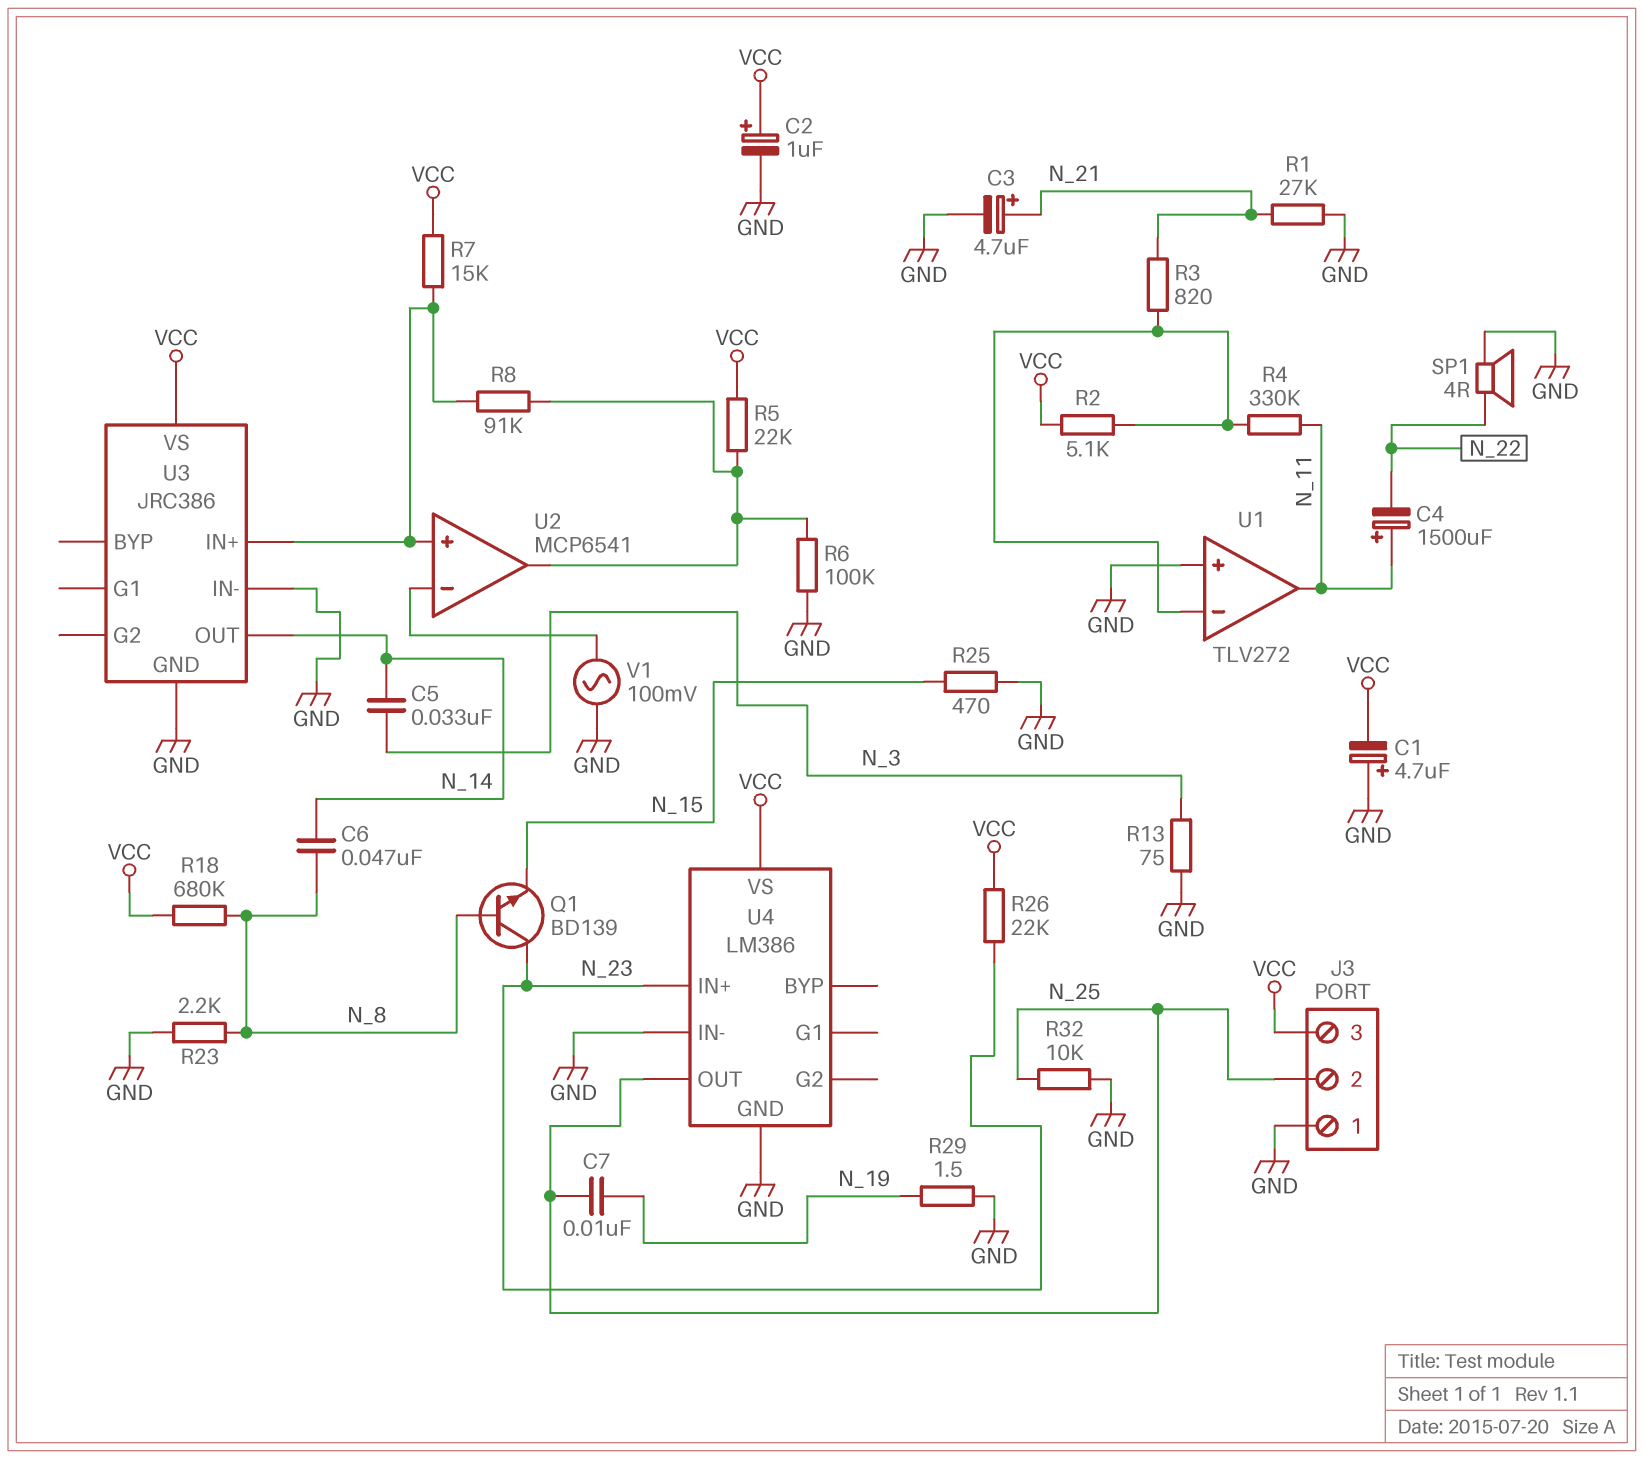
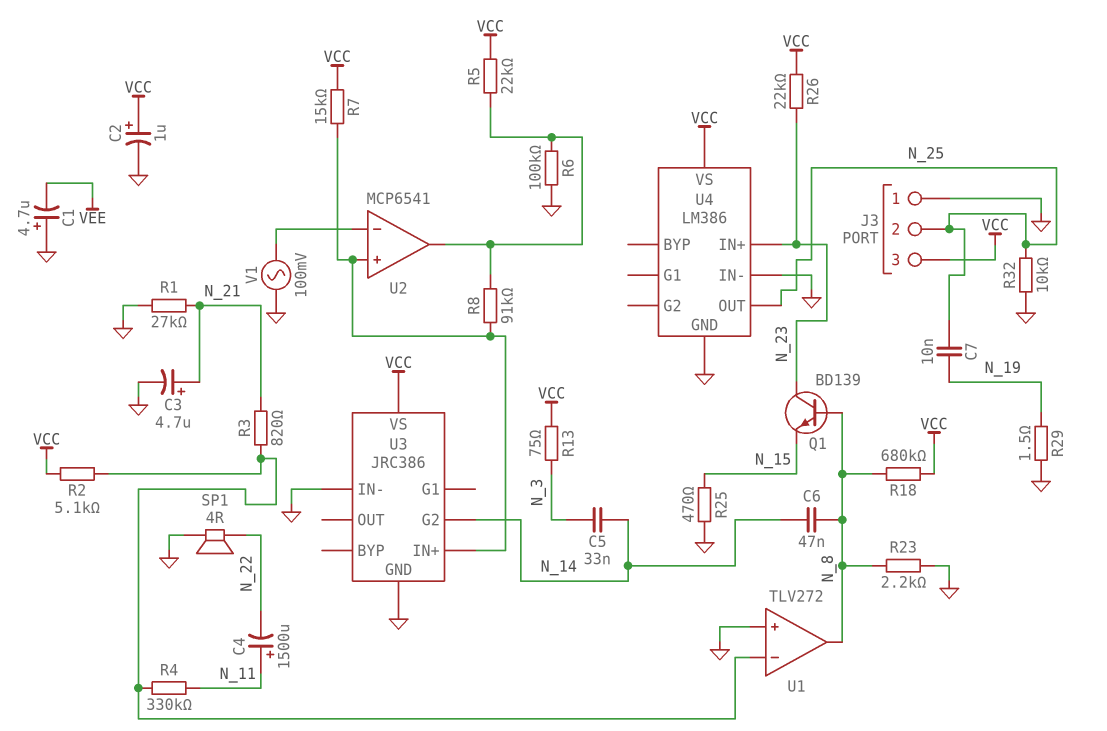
C1: 4.7uF (plus GND, minus VCC) -> 4.7uF (plus GND, minus VEE)
R13: 75 (GND, N_3) -> 75 (N_3, VCC)
U1 pin out: N_11 -> N_8
U3 pin G2: none -> N_14
U3 pin OUT: N_14 -> none

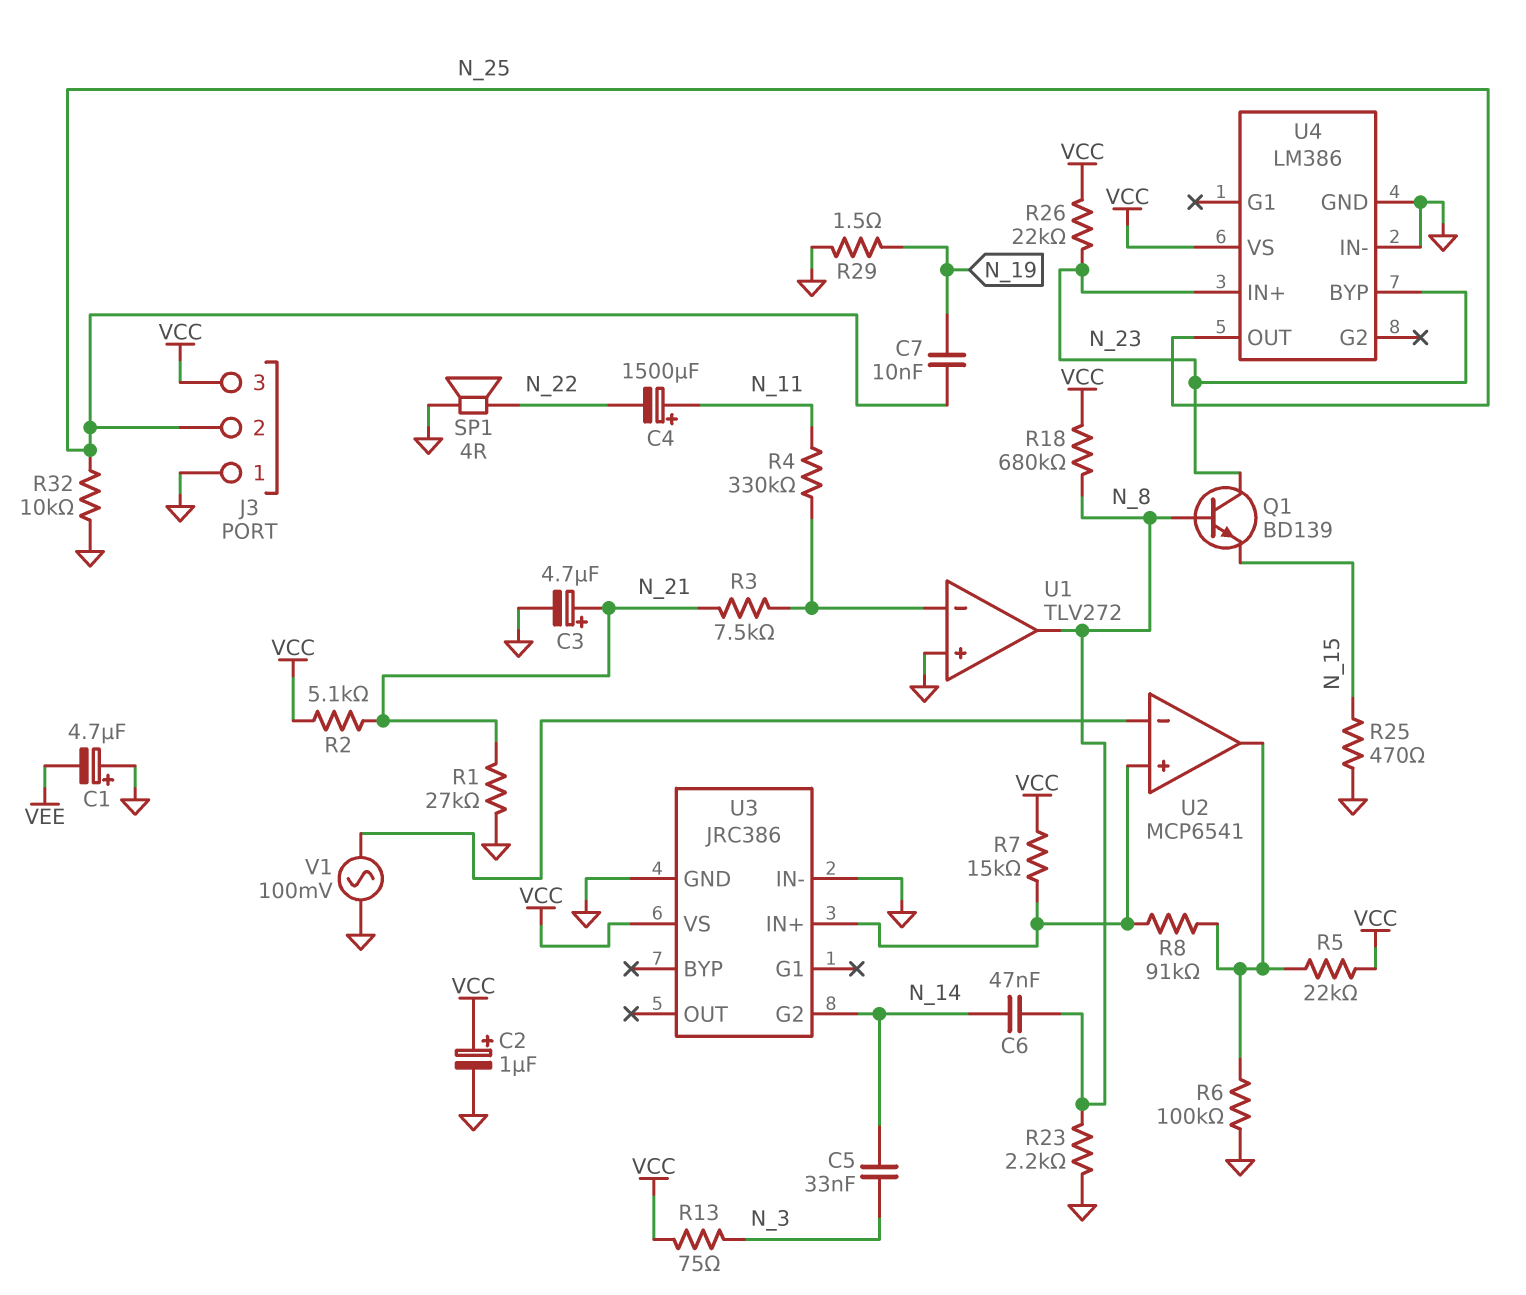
R2: 5.1k (U1/in-, VCC) -> 5.1k (N_21, VCC)
R3: 820 (N_21, U1/in-) -> 7.5k (N_21, U1/in-)
U4 pin BYP: none -> N_23

